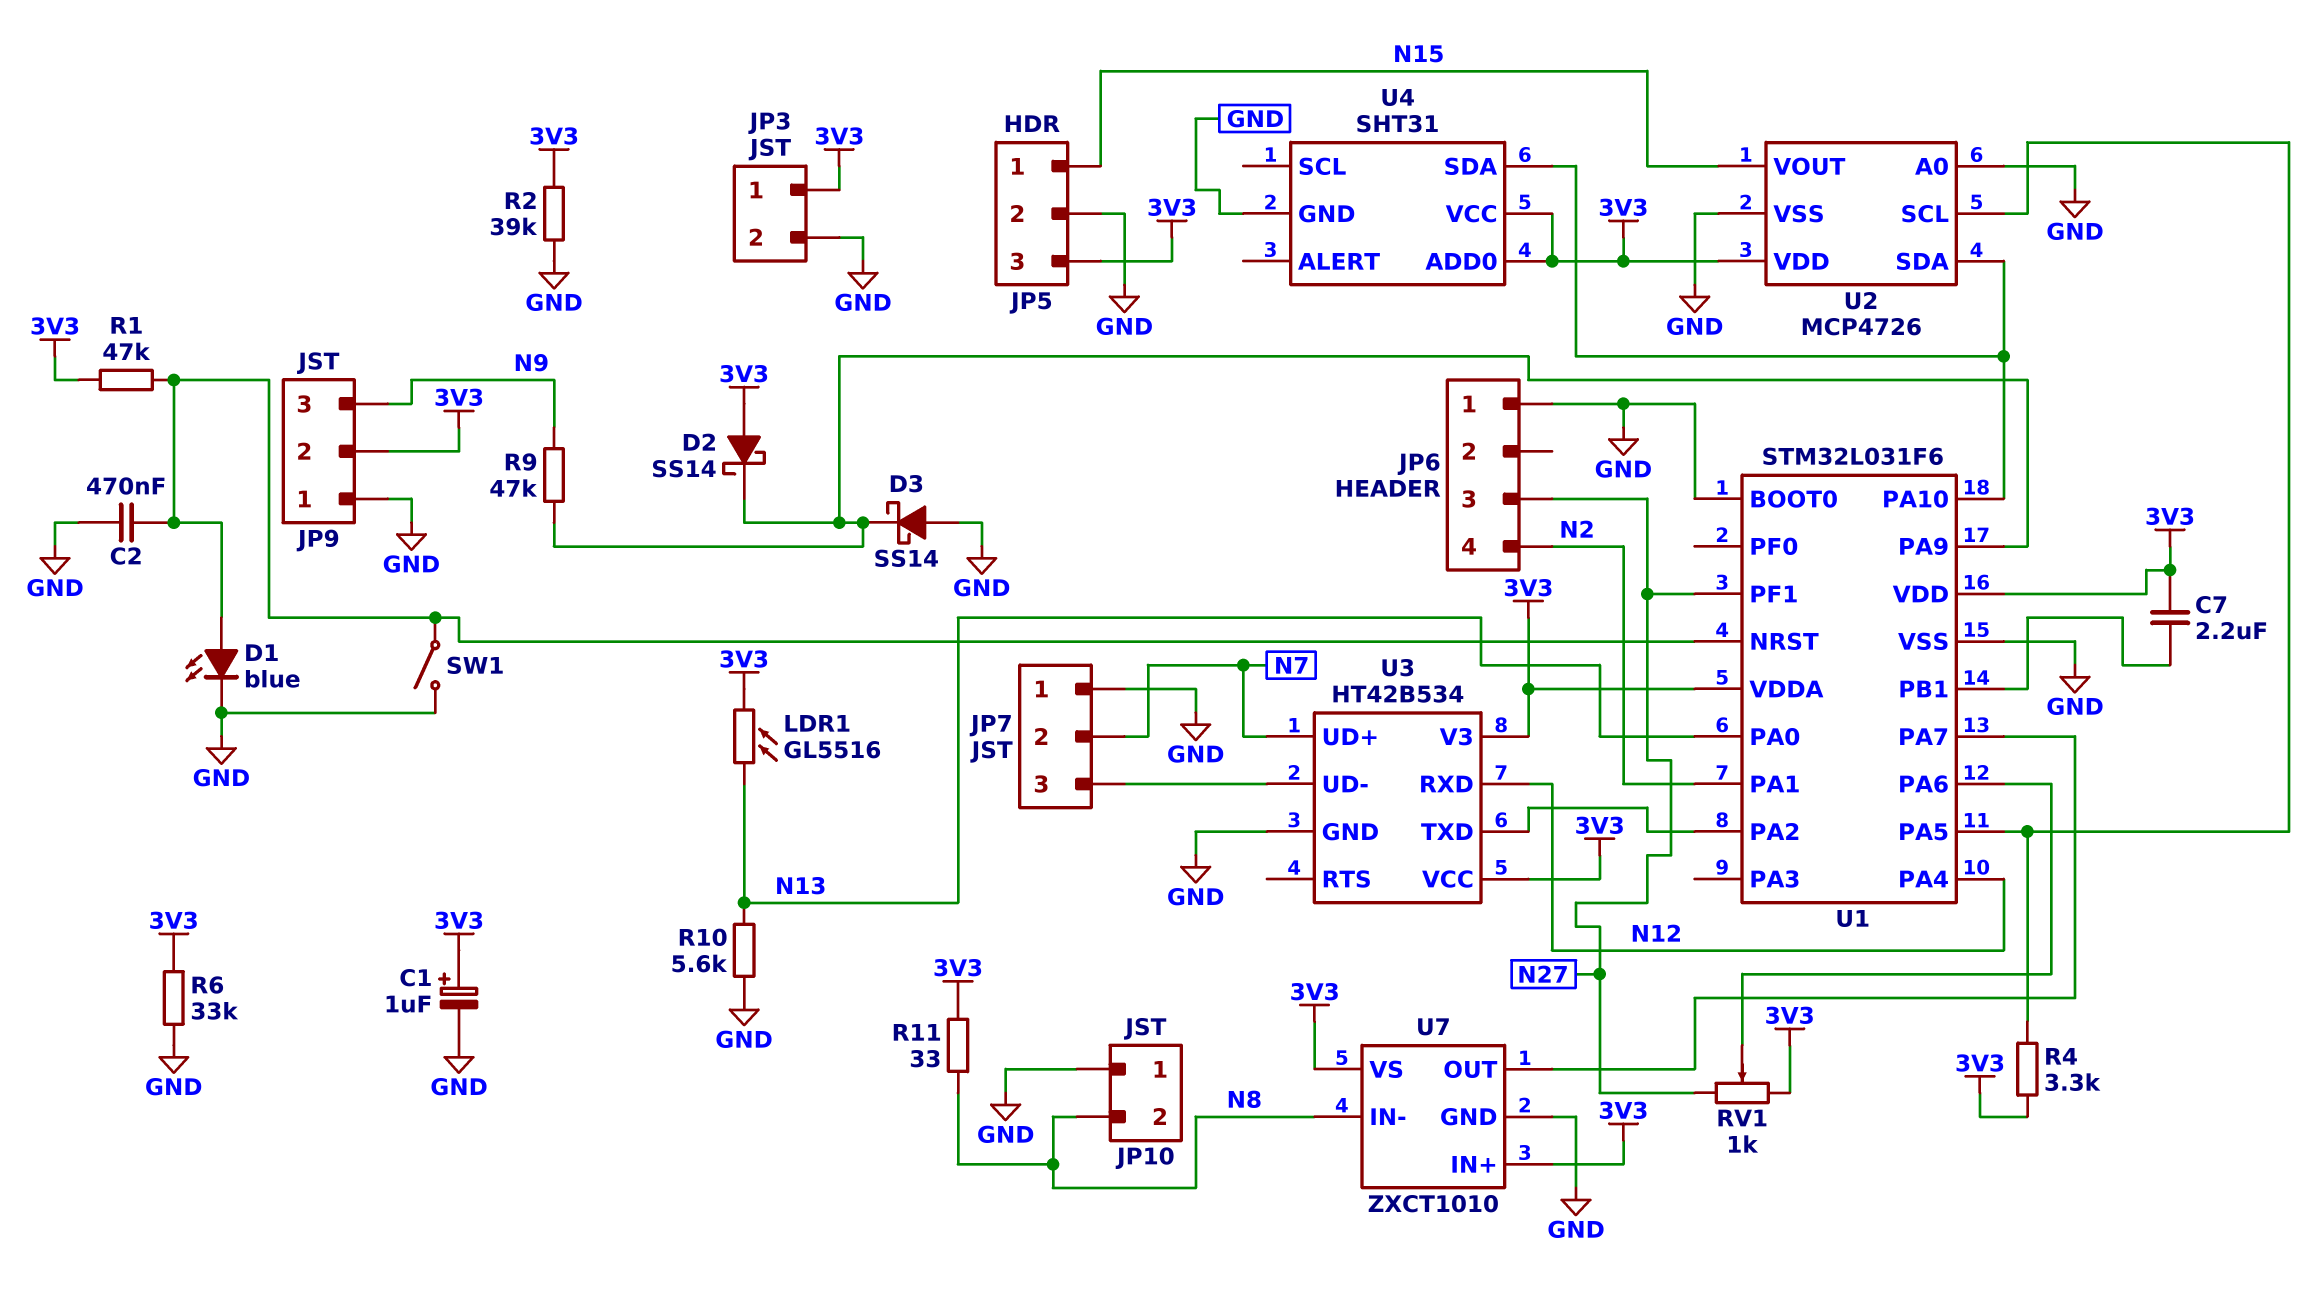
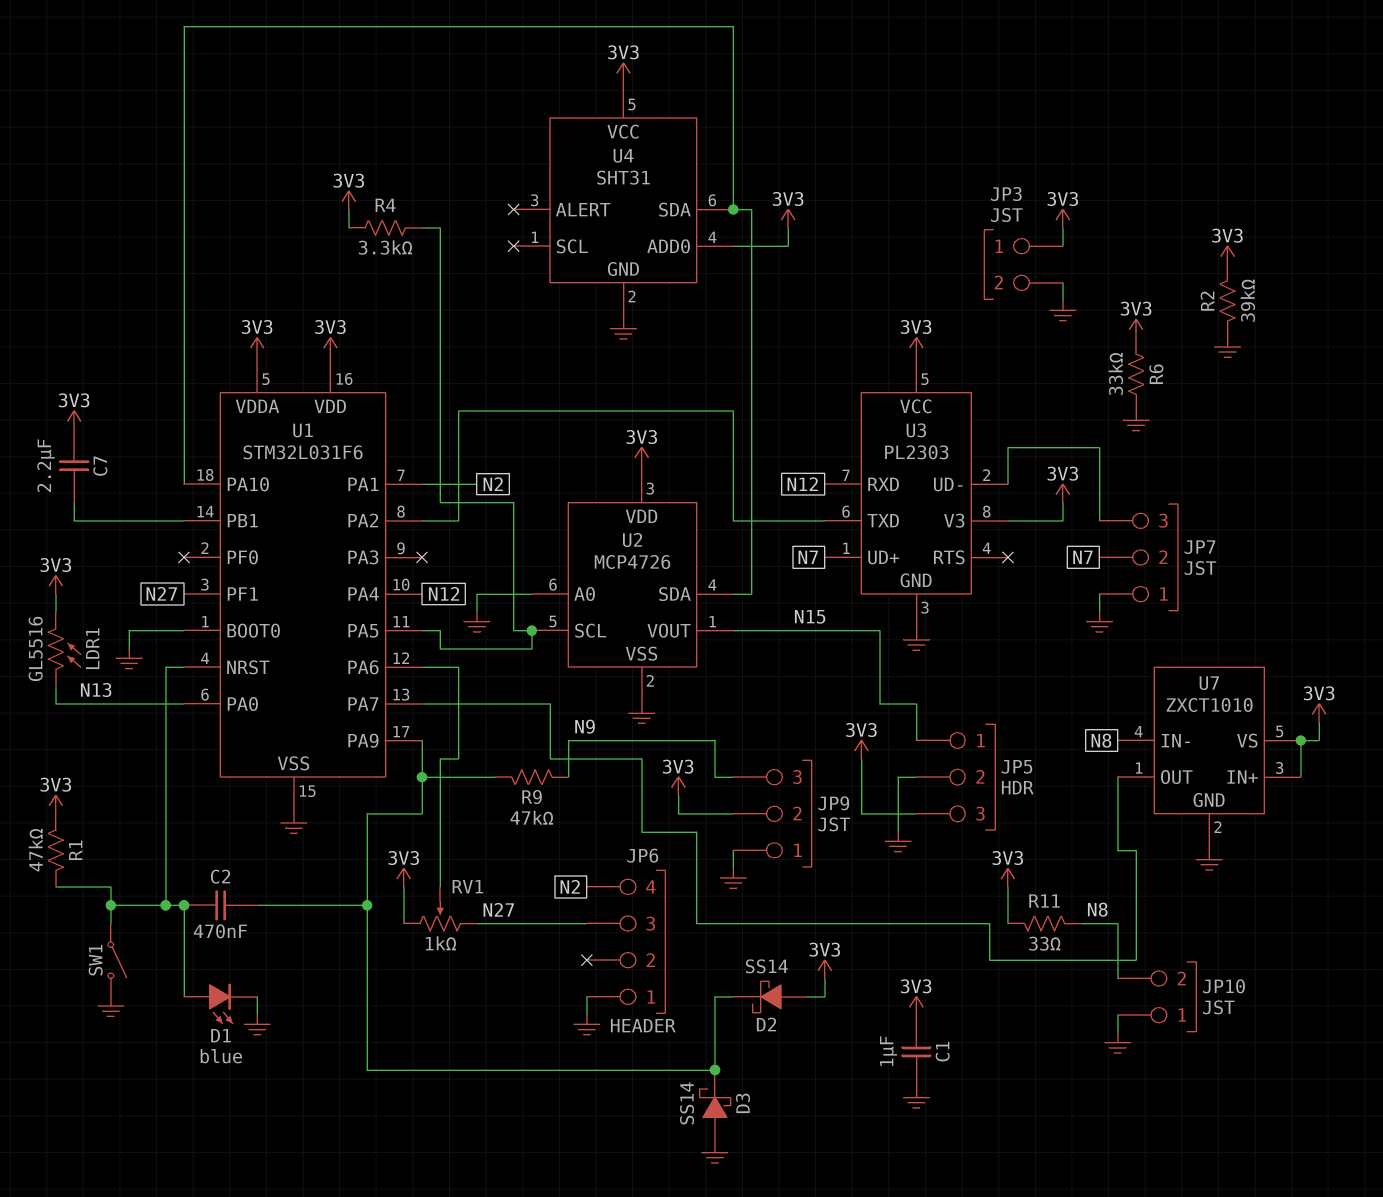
C1: 1uF (plus 3V3, minus GND) -> 1uF (3V3, GND)
C2: 470nF (GND, U1/NRST) -> 470nF (U1/NRST, U1/PA9)
R10: 5.6k (GND, N13) -> none
U3: HT42B534 -> PL2303

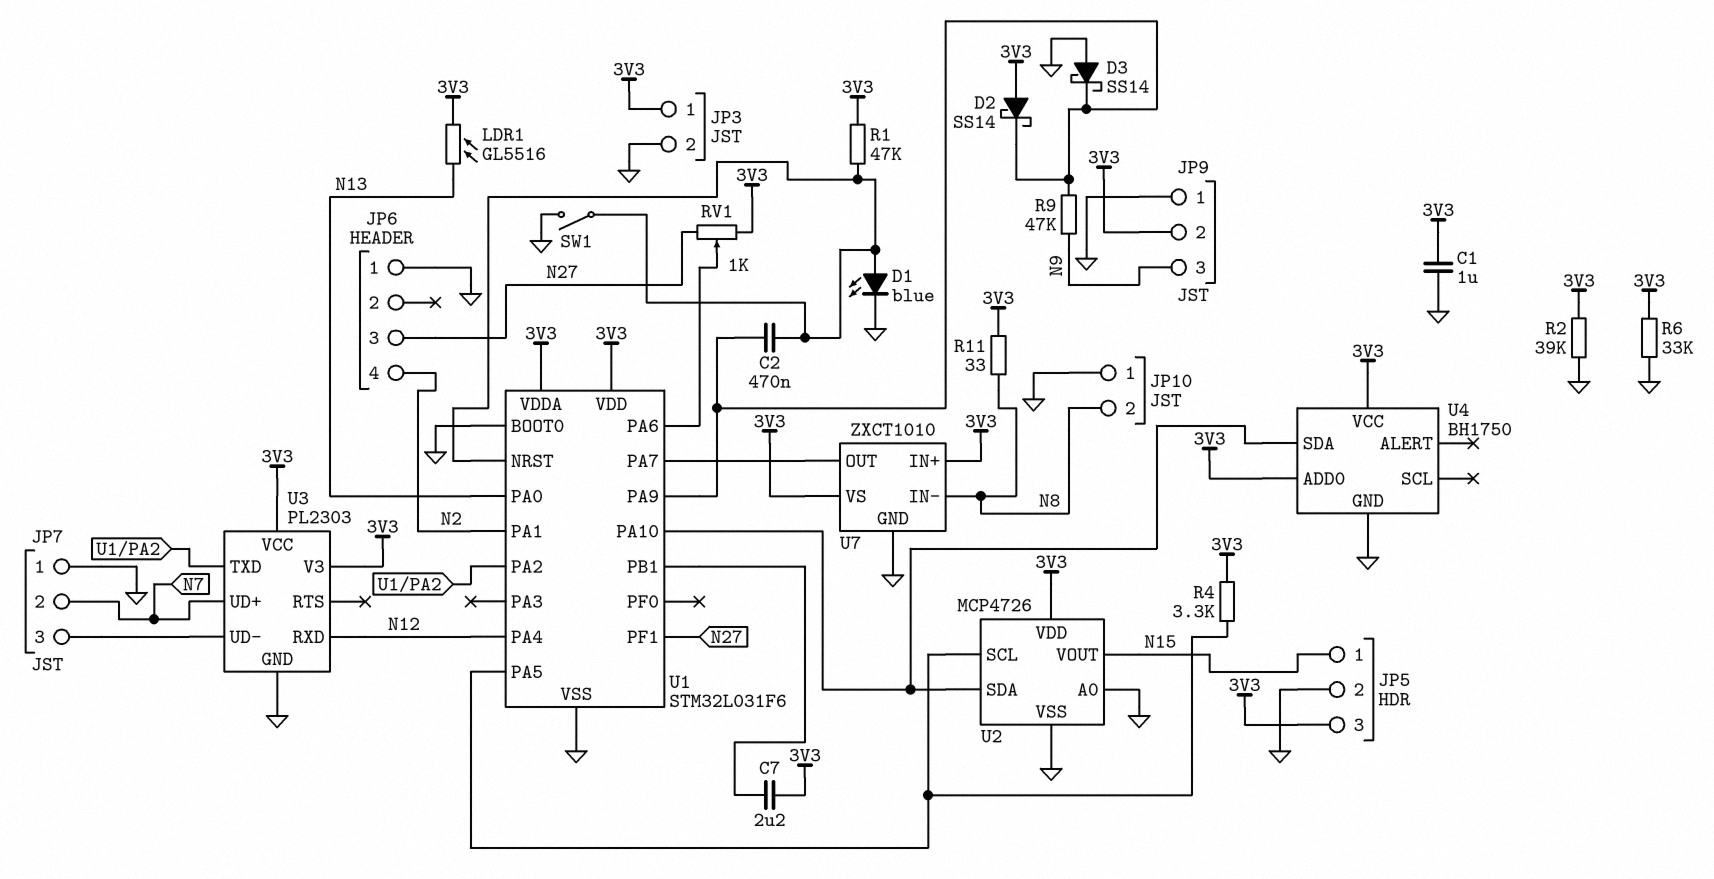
U4: SHT31 -> BH1750

